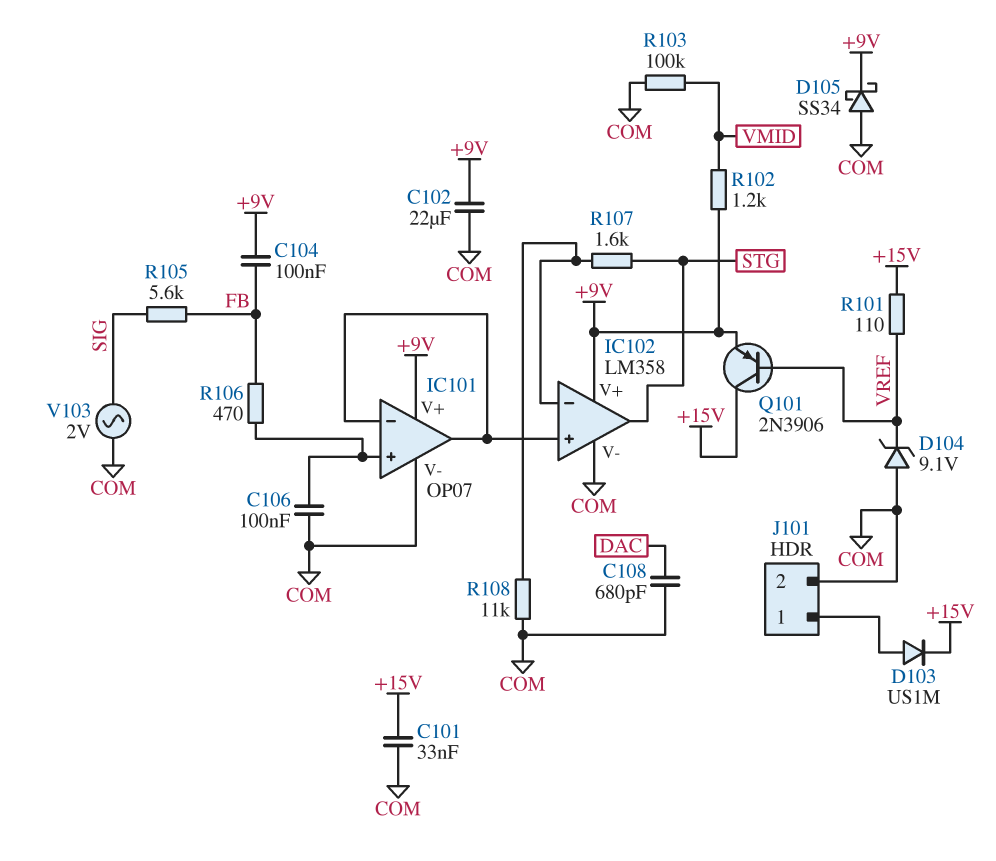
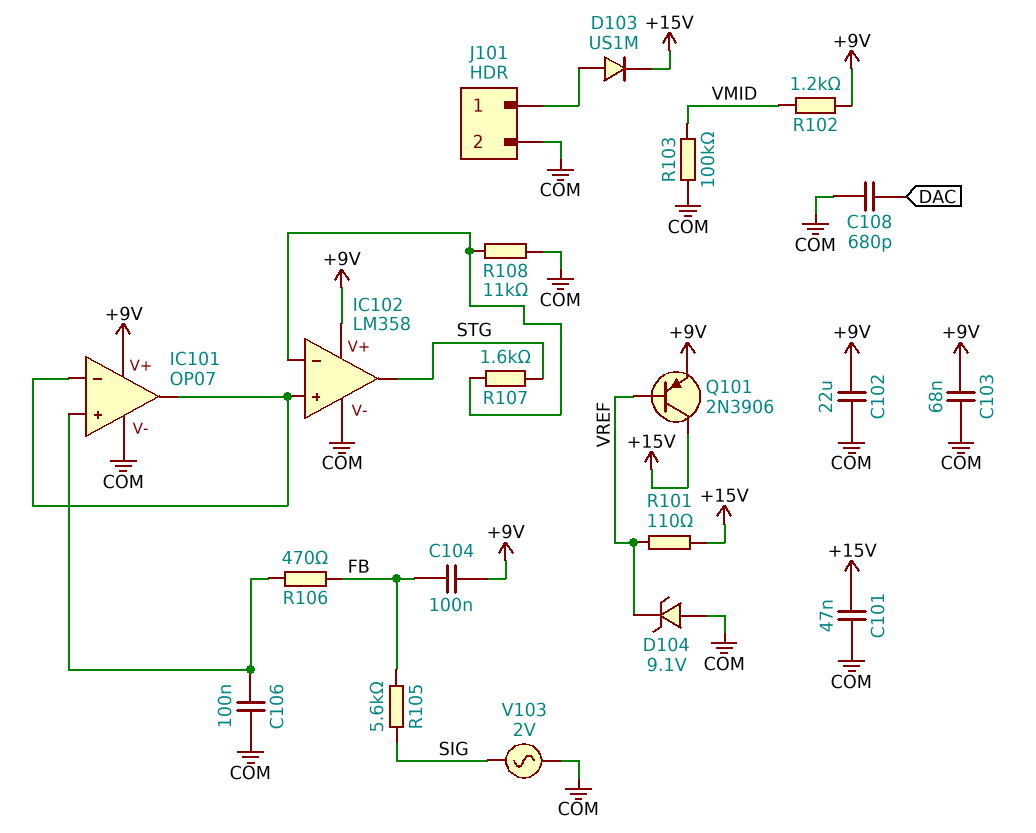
C101: 33nF (+15V, COM) -> 47nF (+15V, COM)
C103: none -> 68nF (+9V, COM)
D105: schottky SS34 (A COM, K +9V) -> none

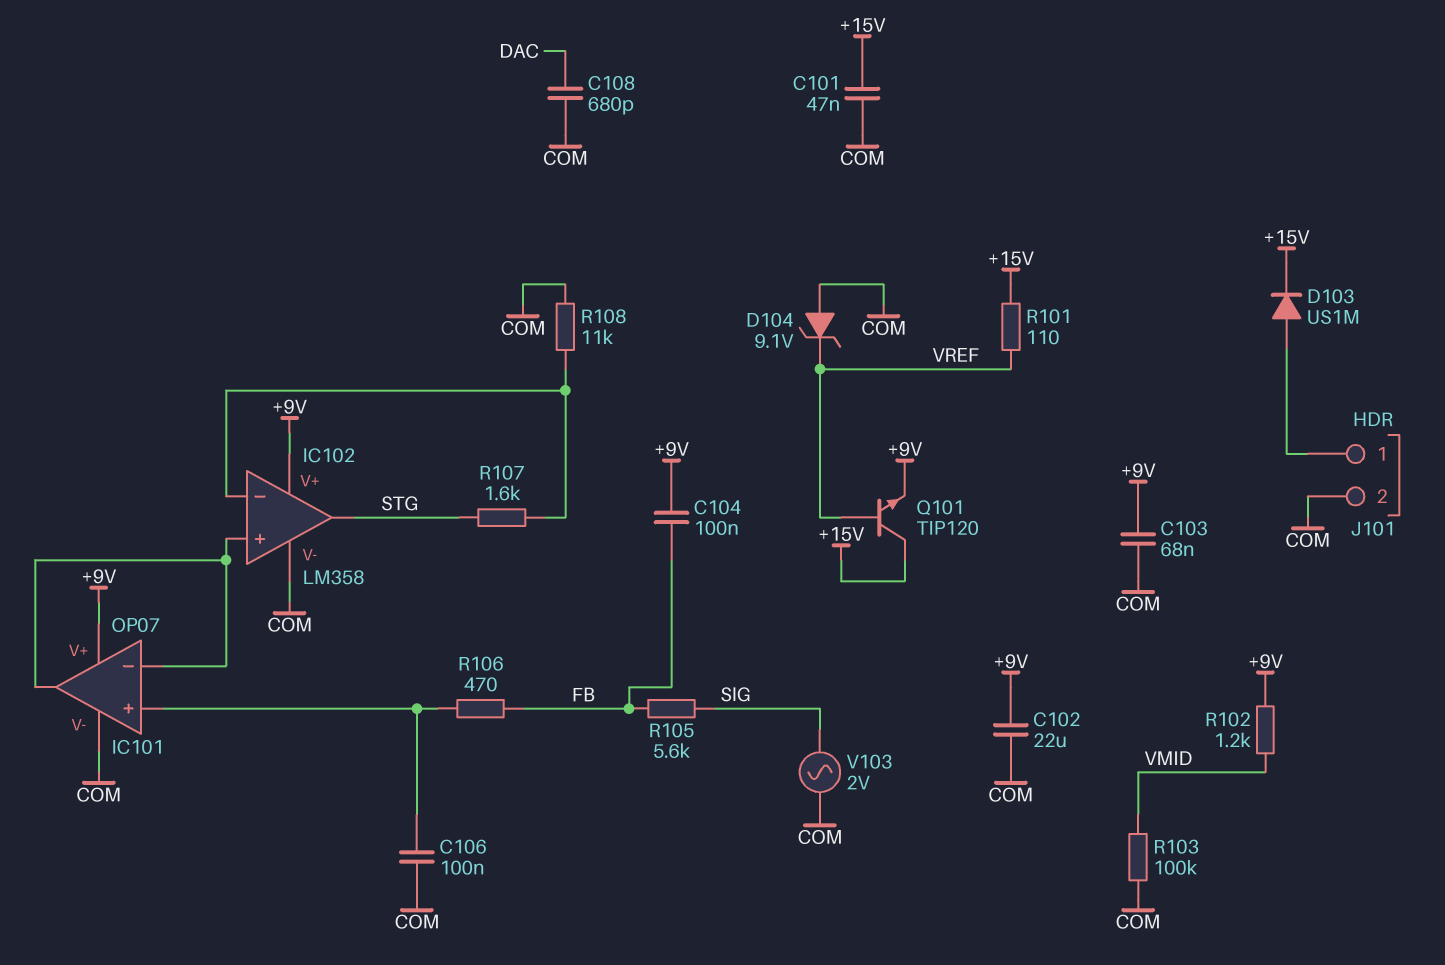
Q101: PNP 2N3906 (B VREF, C +15V, E +9V) -> NPN TIP120 (B VREF, C +15V, E +9V)

